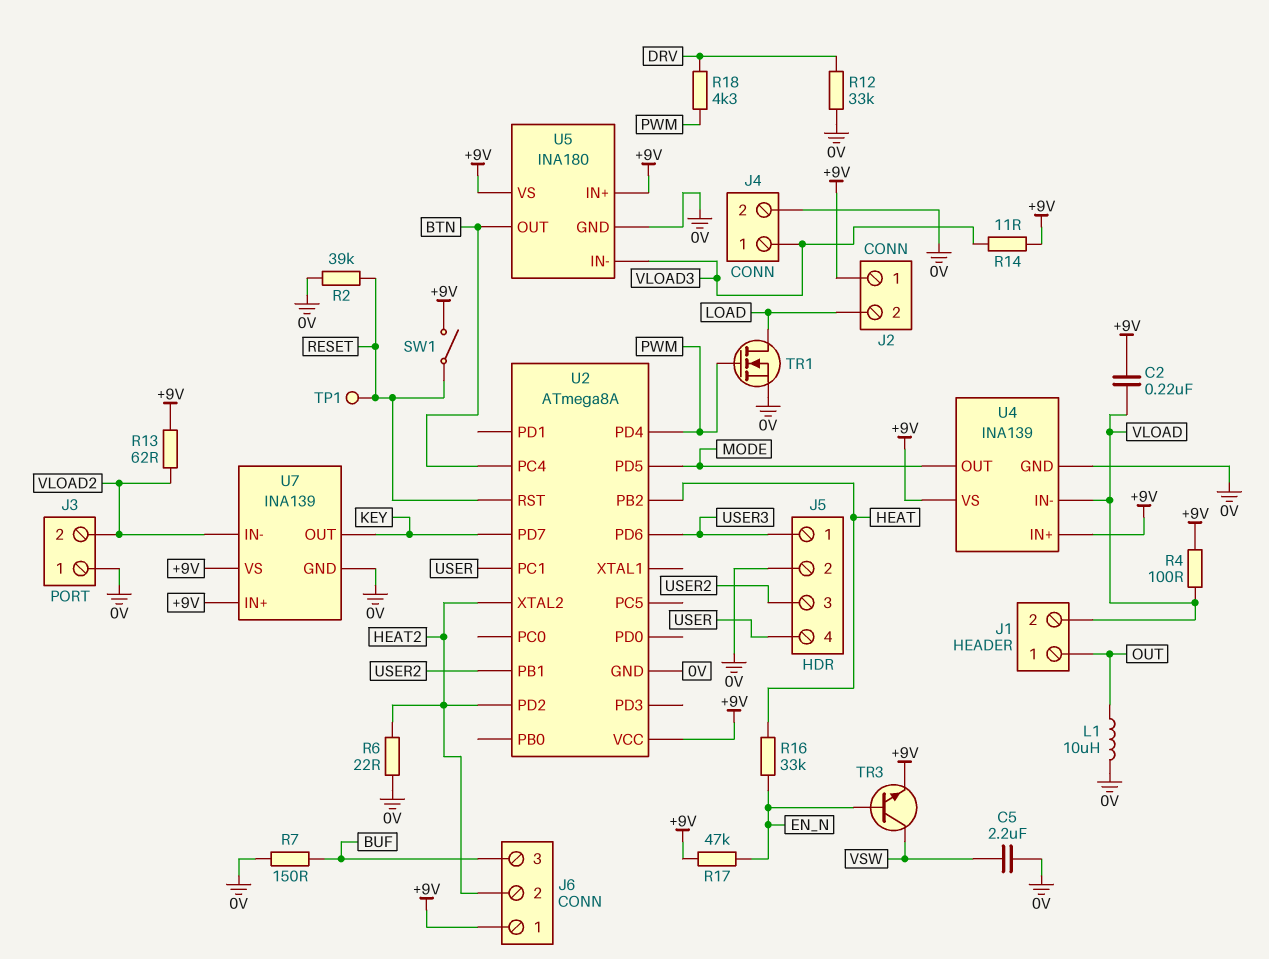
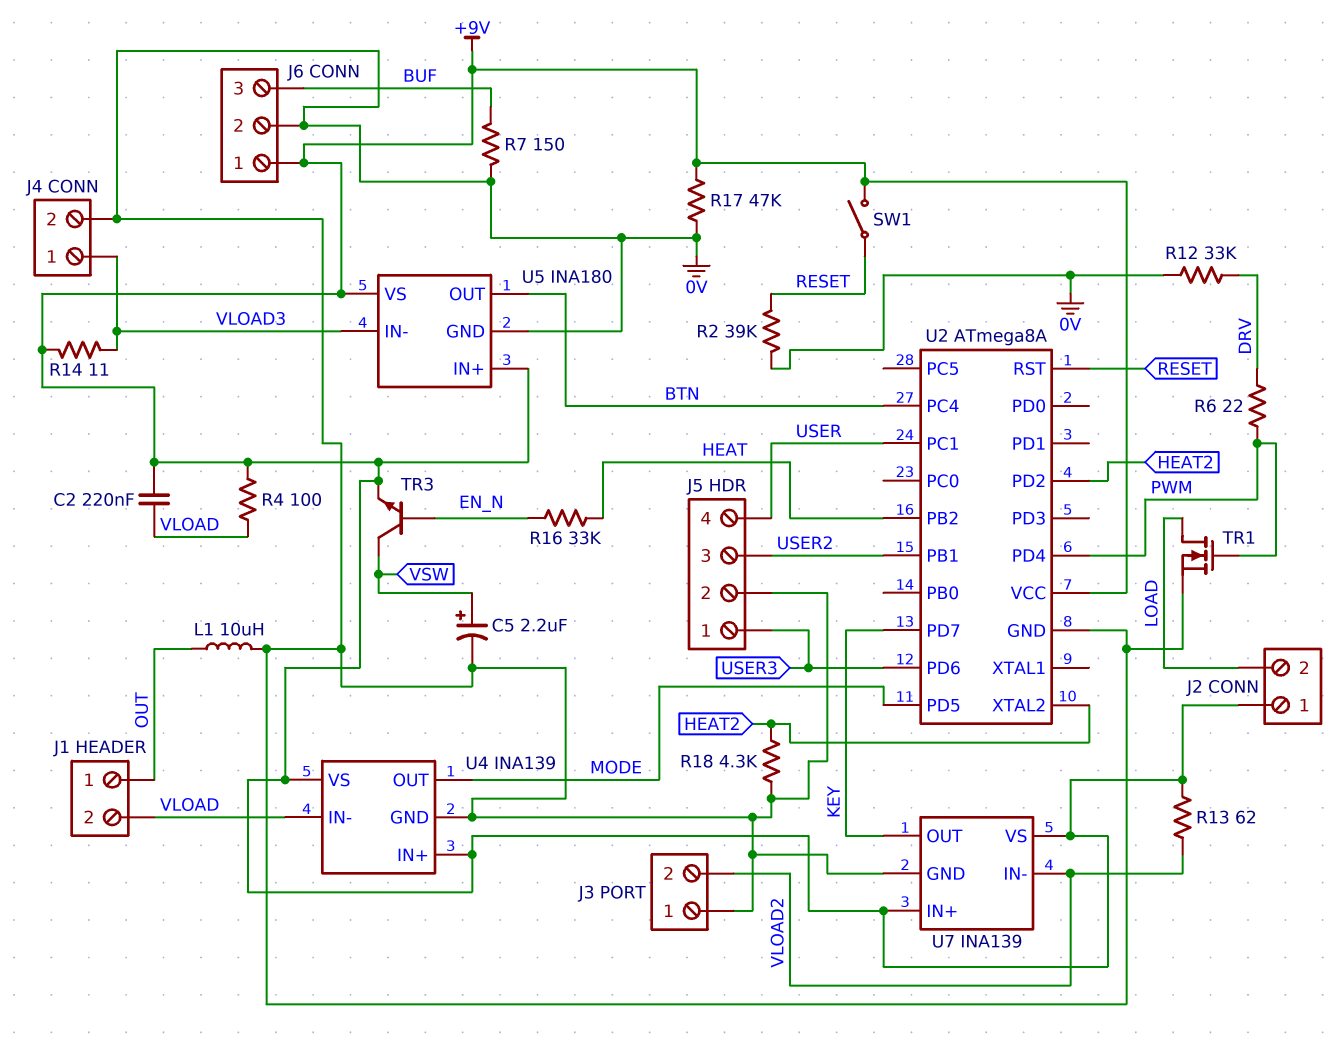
C5: 2.2uF (0V, VSW) -> 2.2uF (plus VSW, minus 0V)
J6 pin 2: HEAT2 -> 0V
R6: 22 (0V, HEAT2) -> 22 (DRV, PWM)
R17: 47k (+9V, EN_N) -> 47k (+9V, 0V)
R18: 4.3k (DRV, PWM) -> 4.3k (0V, HEAT2)
TP1: test point (RESET) -> none

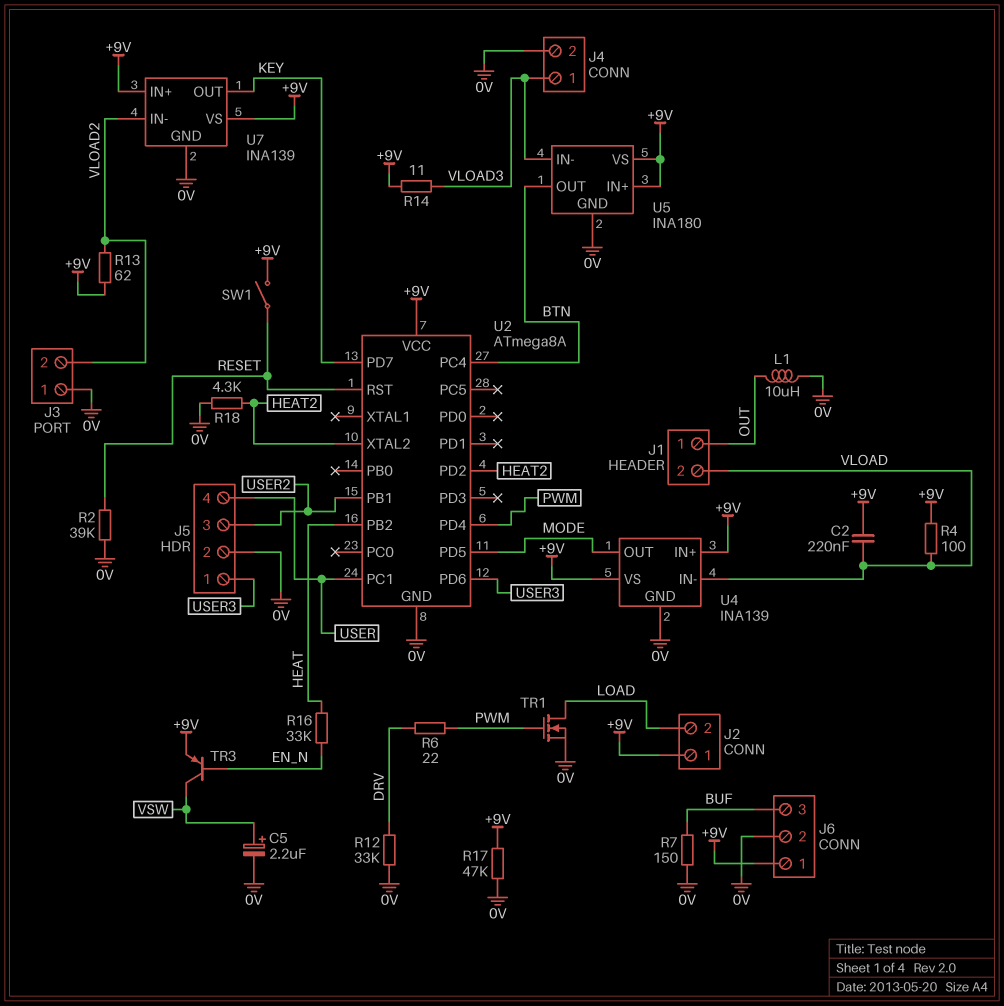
TR3: NPN (B EN_N, C VSW, E +9V) -> PNP (B EN_N, C VSW, E +9V)

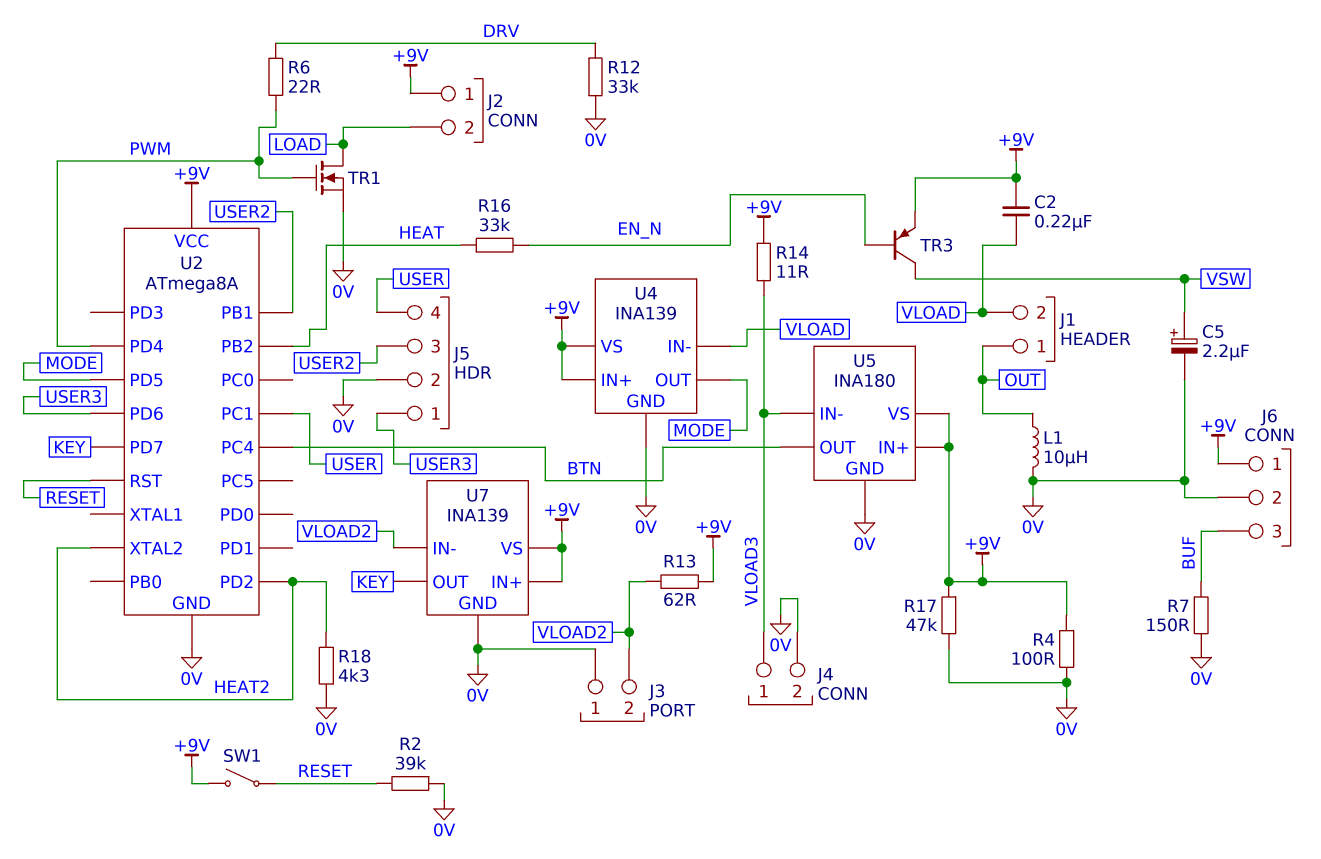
R4: 100 (+9V, VLOAD) -> 100 (+9V, 0V)

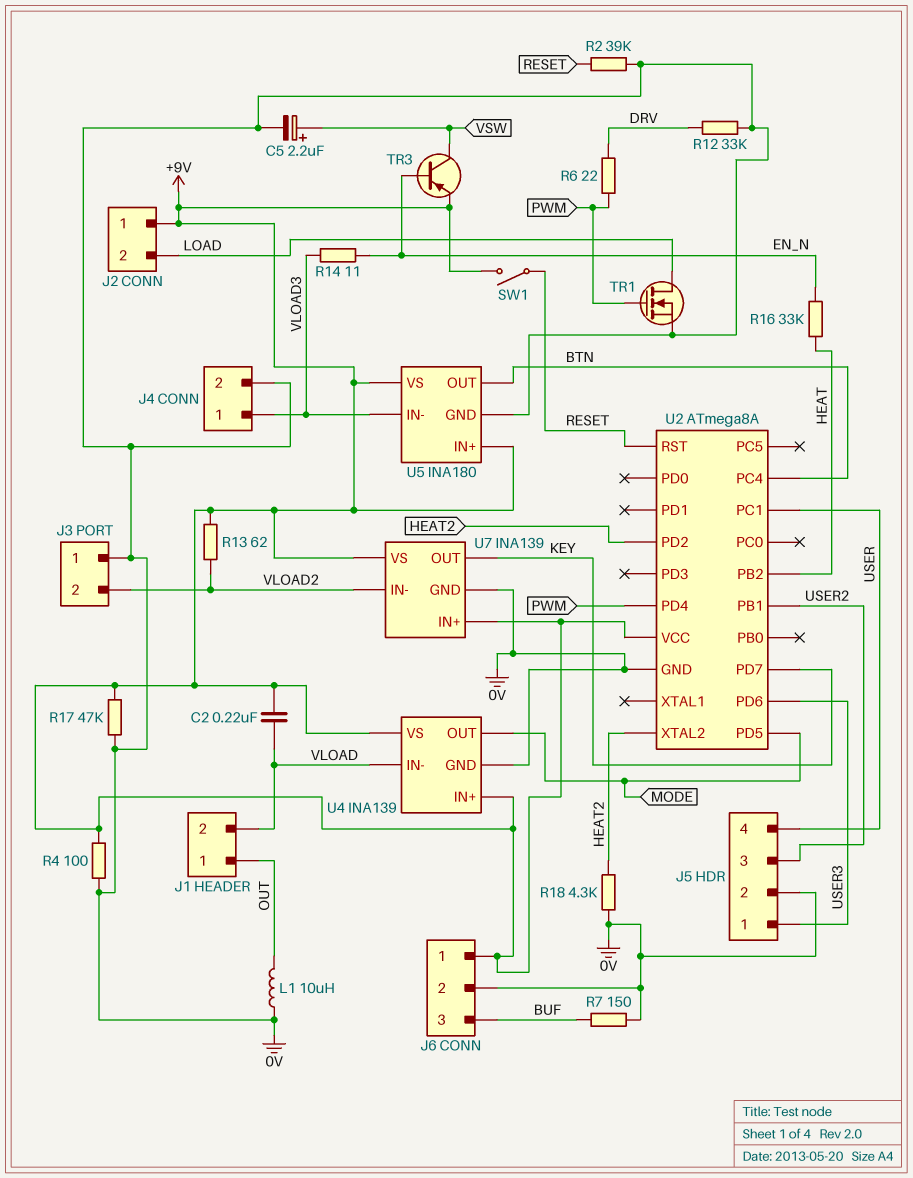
R14: 11 (+9V, VLOAD3) -> 11 (EN_N, VLOAD3)

